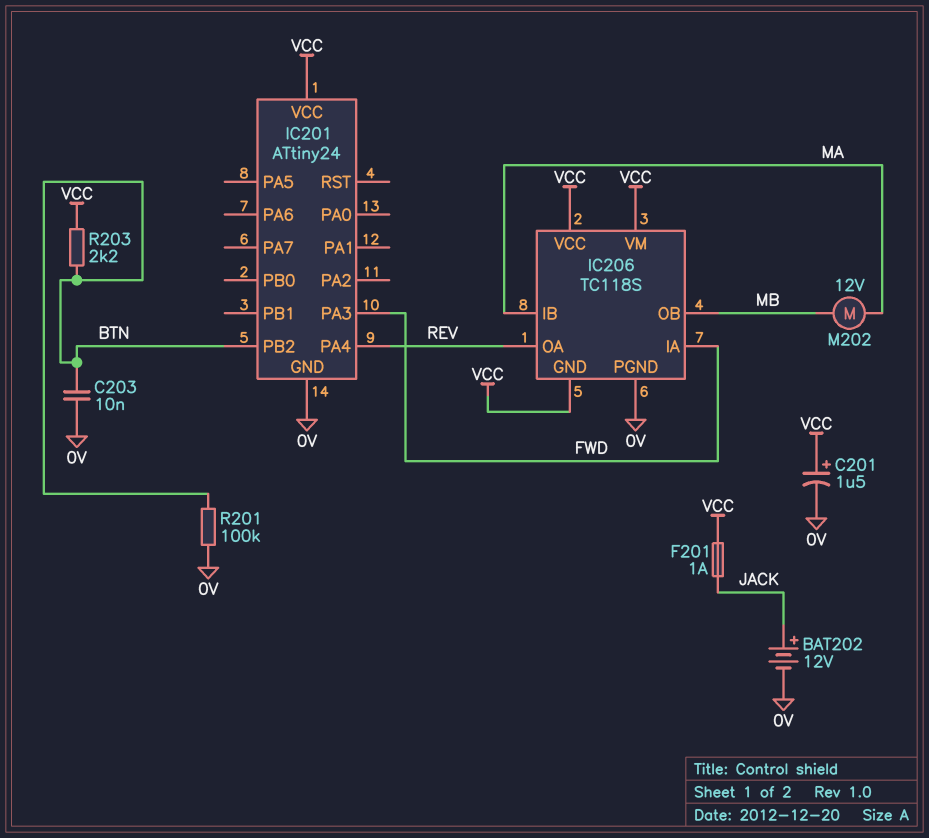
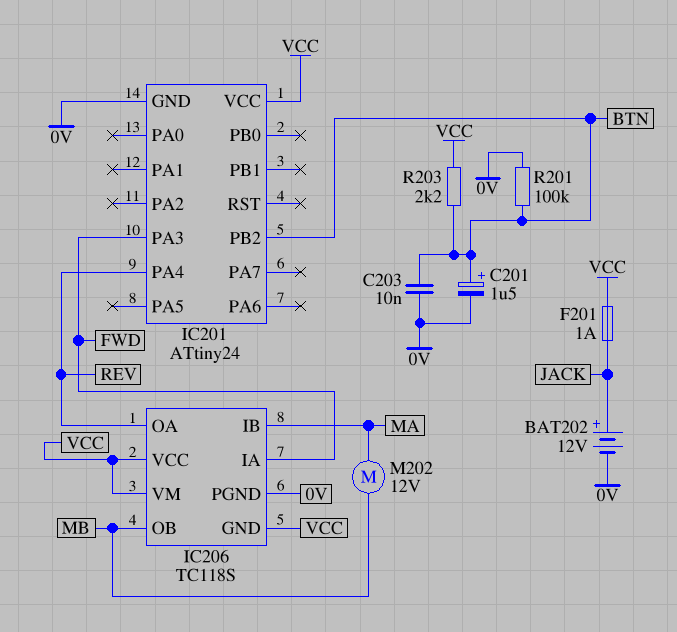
C201: 1.5uF (plus VCC, minus 0V) -> 1.5uF (plus BTN, minus 0V)

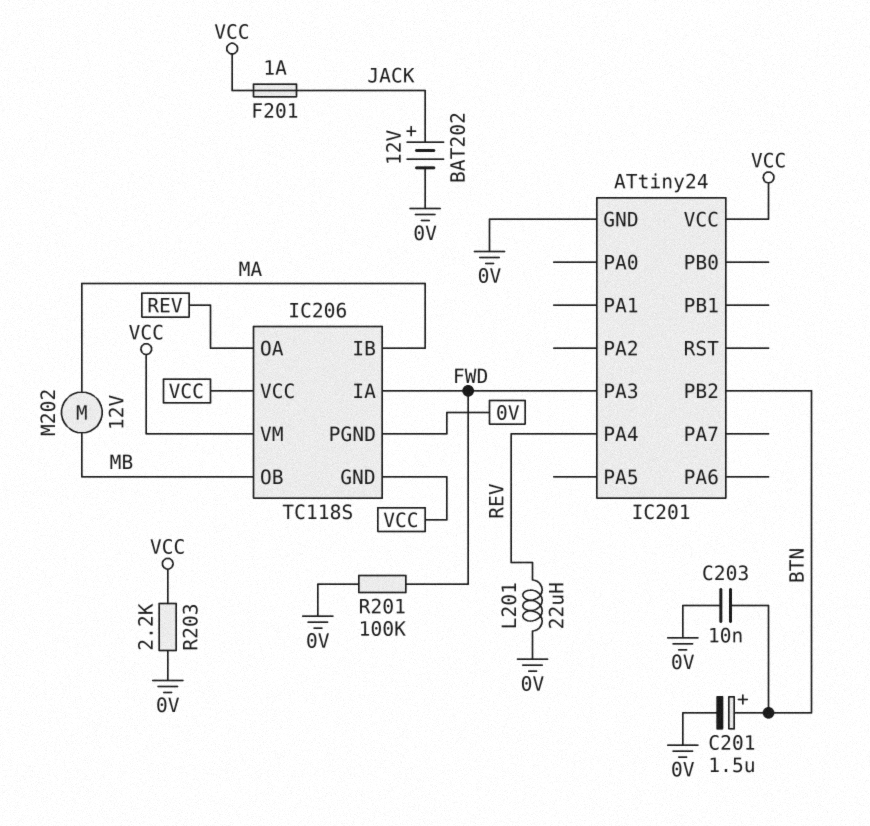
L201: none -> 22uH (0V, REV)
R201: 100k (0V, BTN) -> 100k (0V, FWD)
R203: 2.2k (BTN, VCC) -> 2.2k (0V, VCC)

